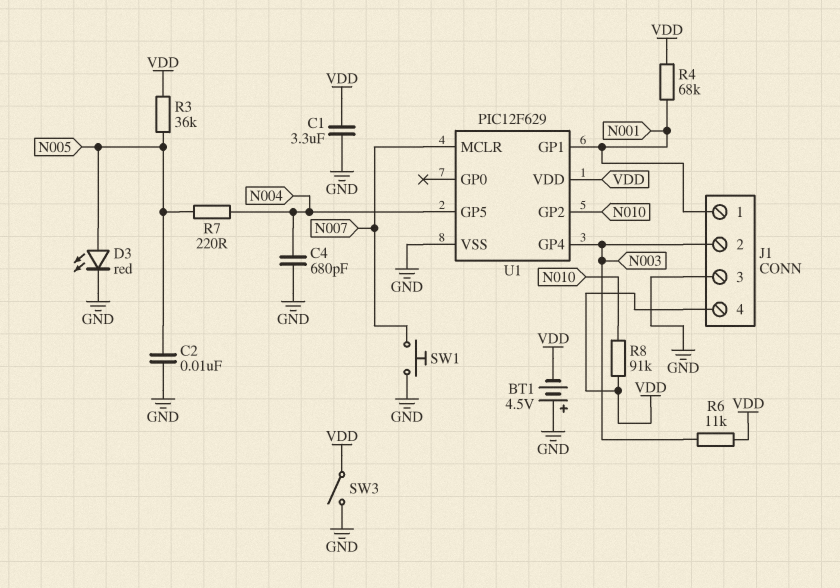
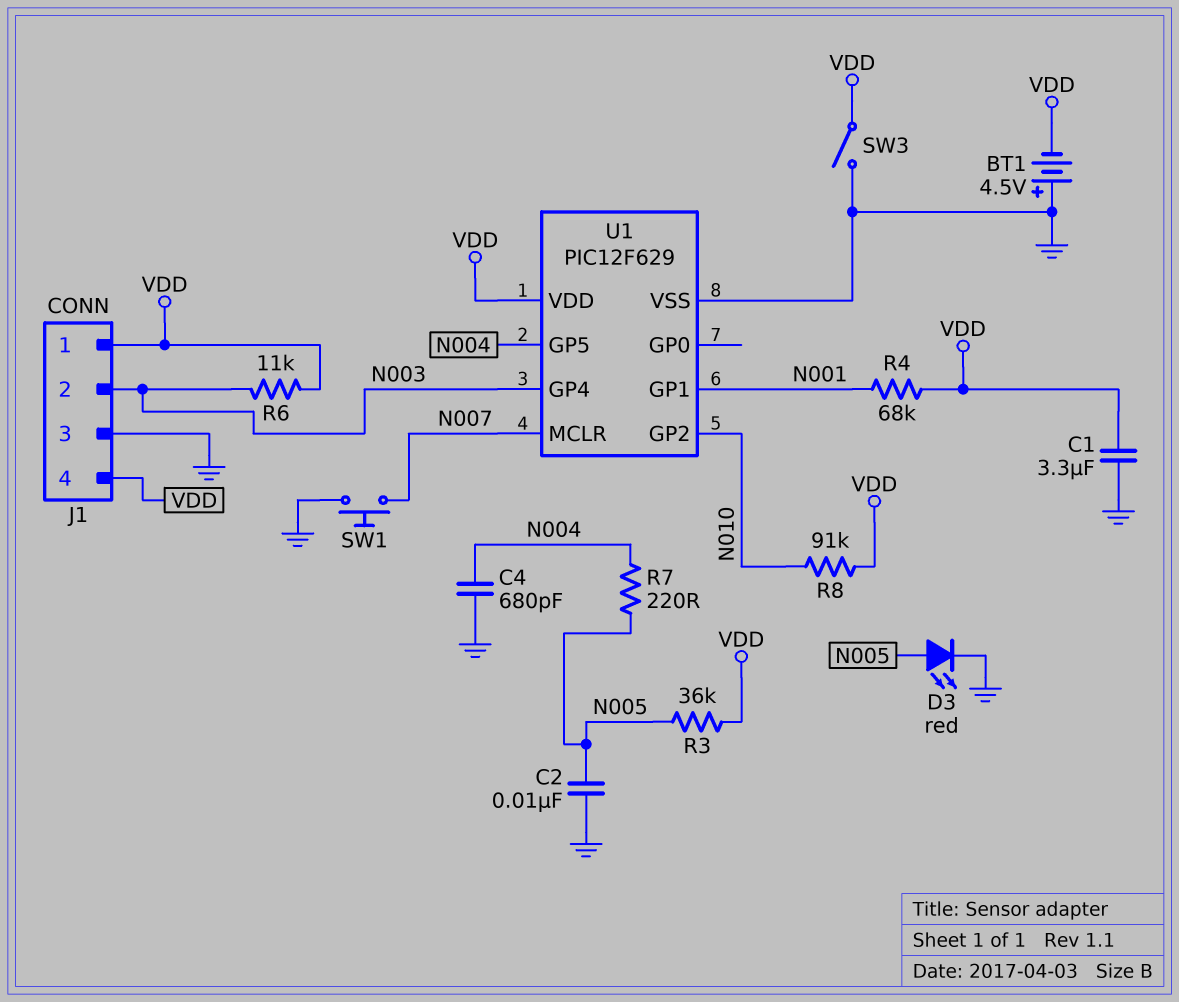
J1 pin 1: N001 -> VDD

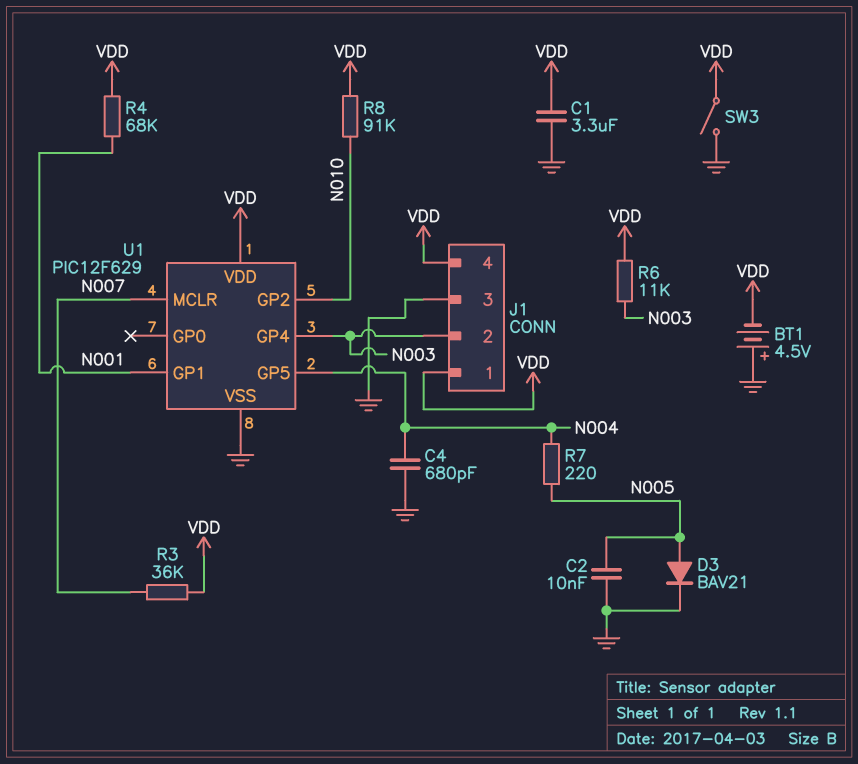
D3: LED red (A N005, K GND) -> diode BAV21 (A N005, K GND)
R3: 36k (N005, VDD) -> 36k (N007, VDD)
SW1: button (GND, N007) -> none

